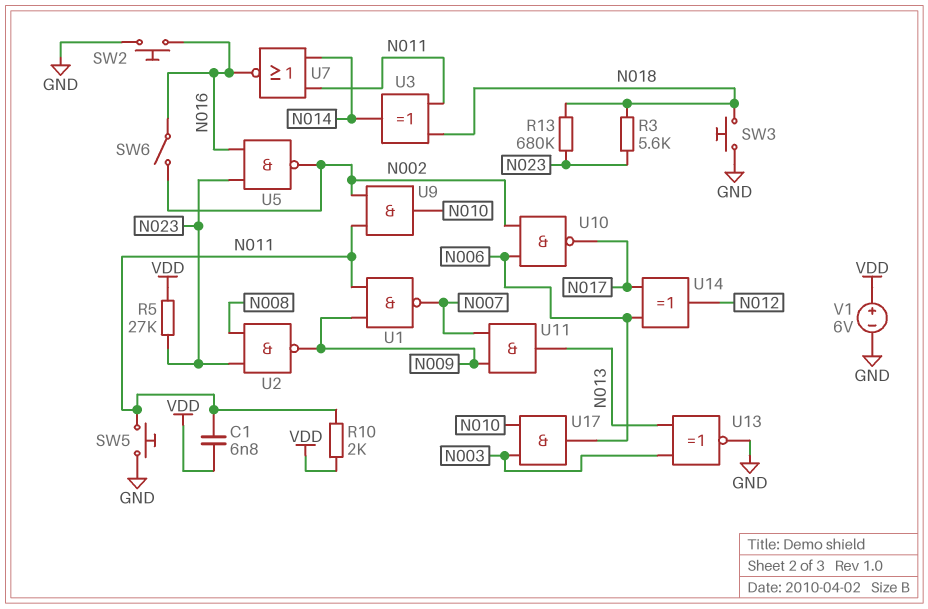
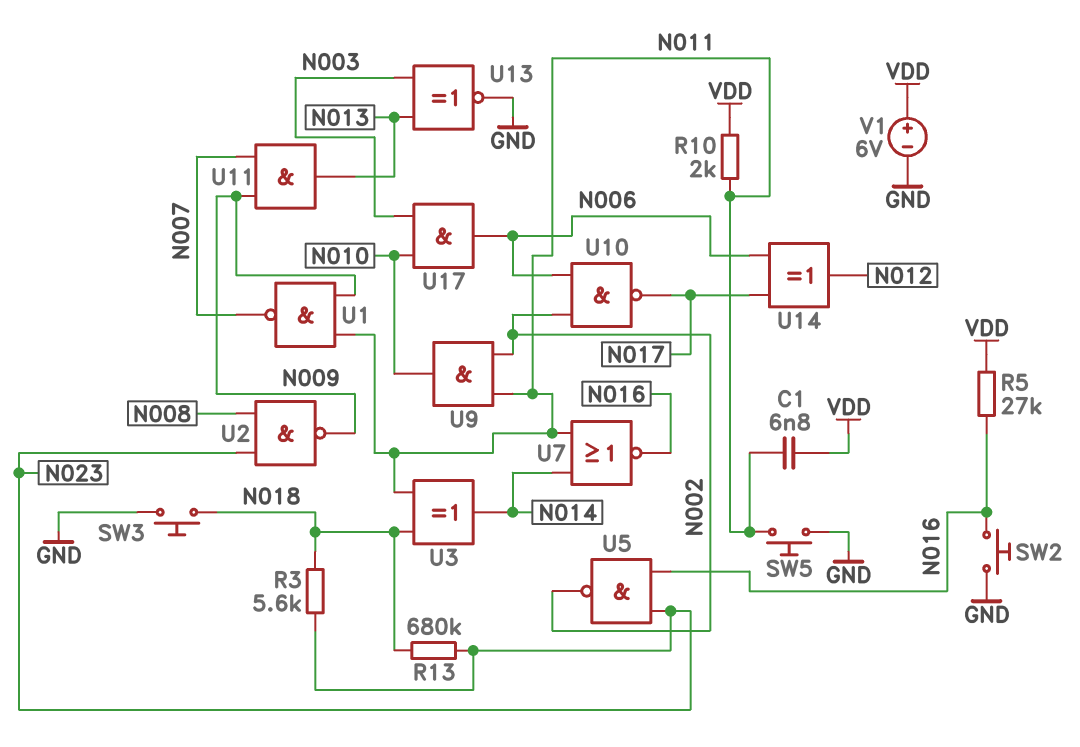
R5: 27k (N023, VDD) -> 27k (N016, VDD)
SW6: switch (N002, N016) -> none

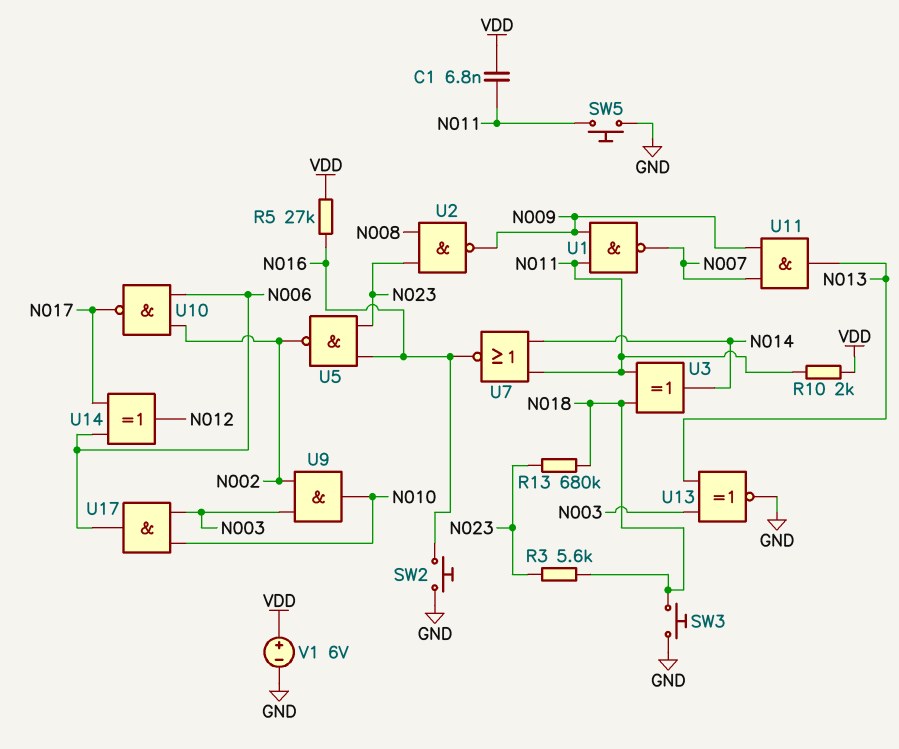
U9: AND (in N002, in N011, out N010) -> AND (in N002, in N003, out N010)

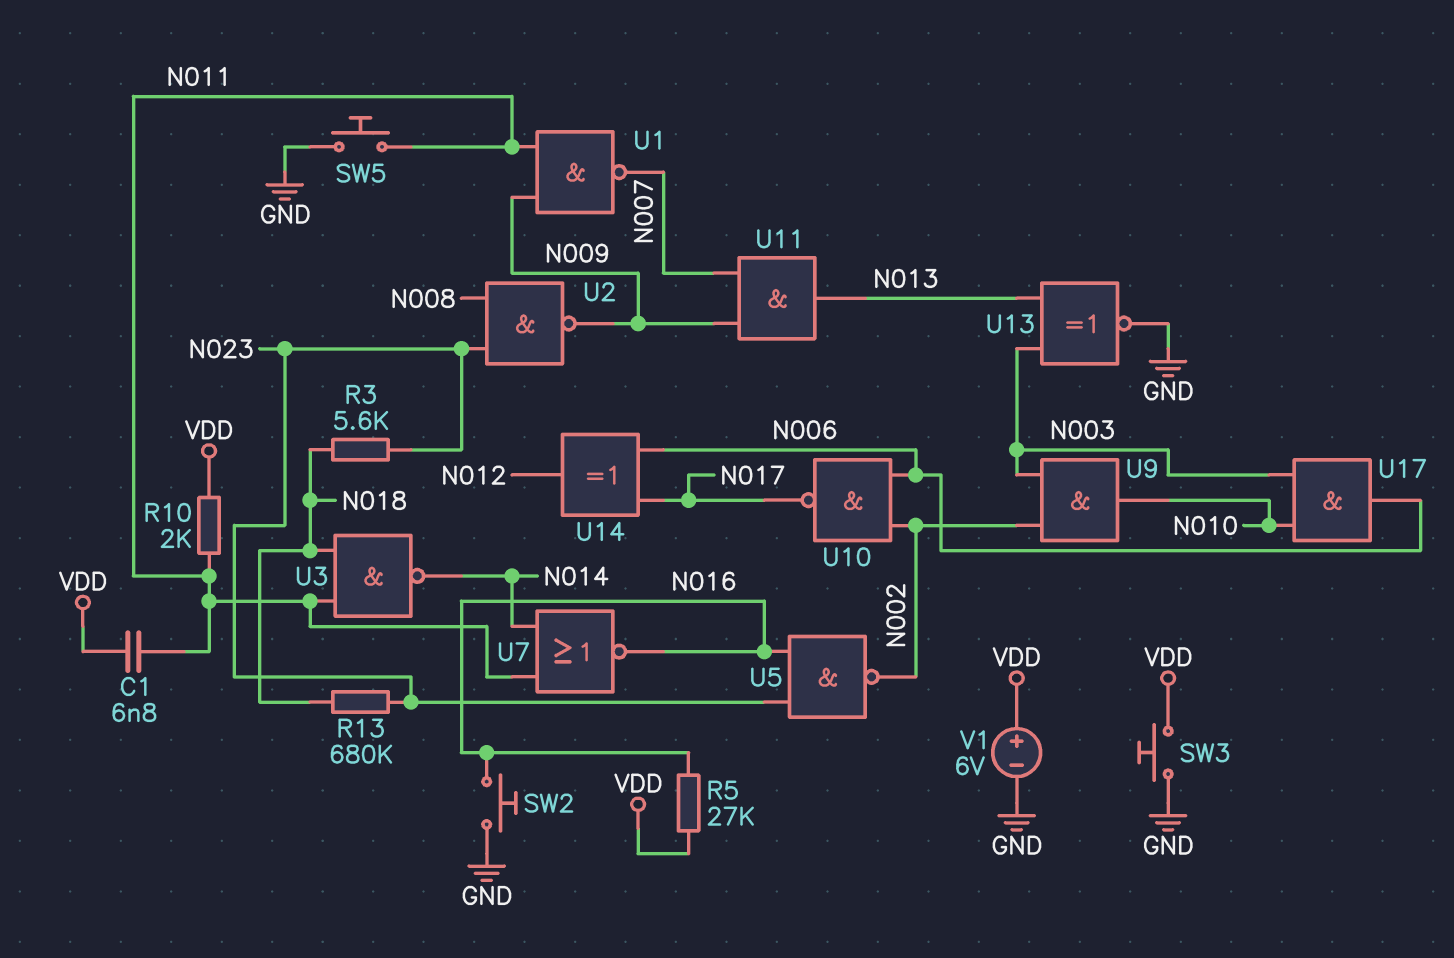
SW3: button (GND, N018) -> button (GND, VDD)
U3: XOR (in N011, in N018, out N014) -> NAND (in N011, in N018, out N014)

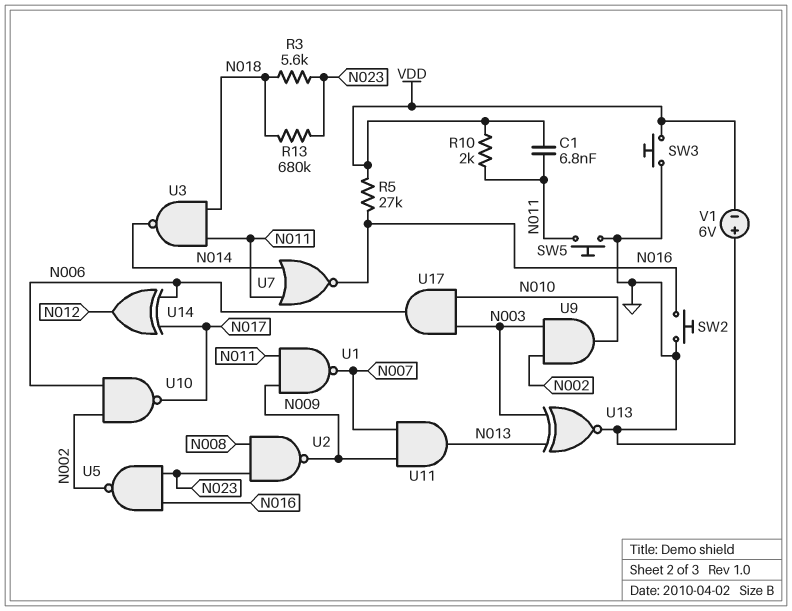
V1: 6V (plus VDD, minus GND) -> 6V (plus GND, minus VDD)

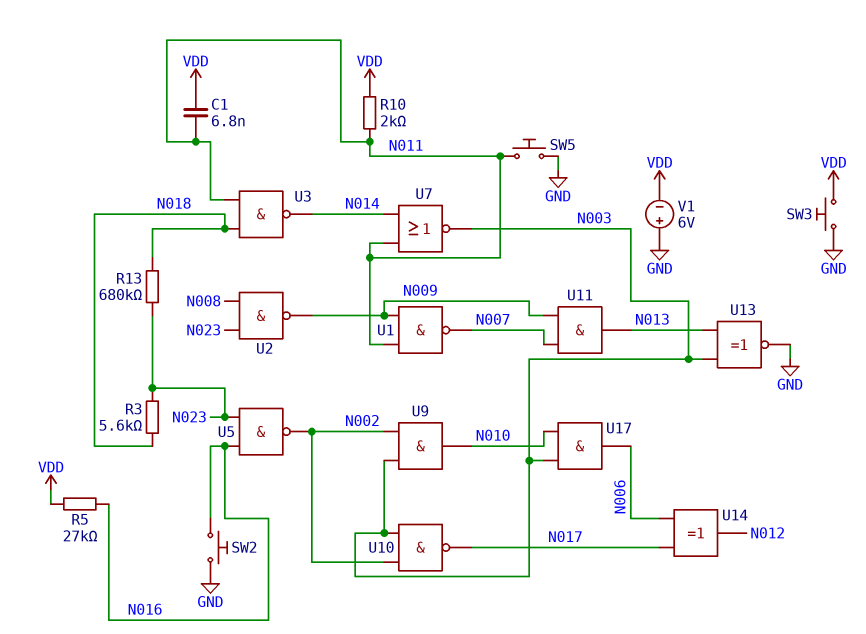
U7: NOR (in N011, in N014, out N016) -> NOR (in N011, in N014, out N003)
U10: NAND (in N002, in N006, out N017) -> NAND (in N002, in N003, out N017)

